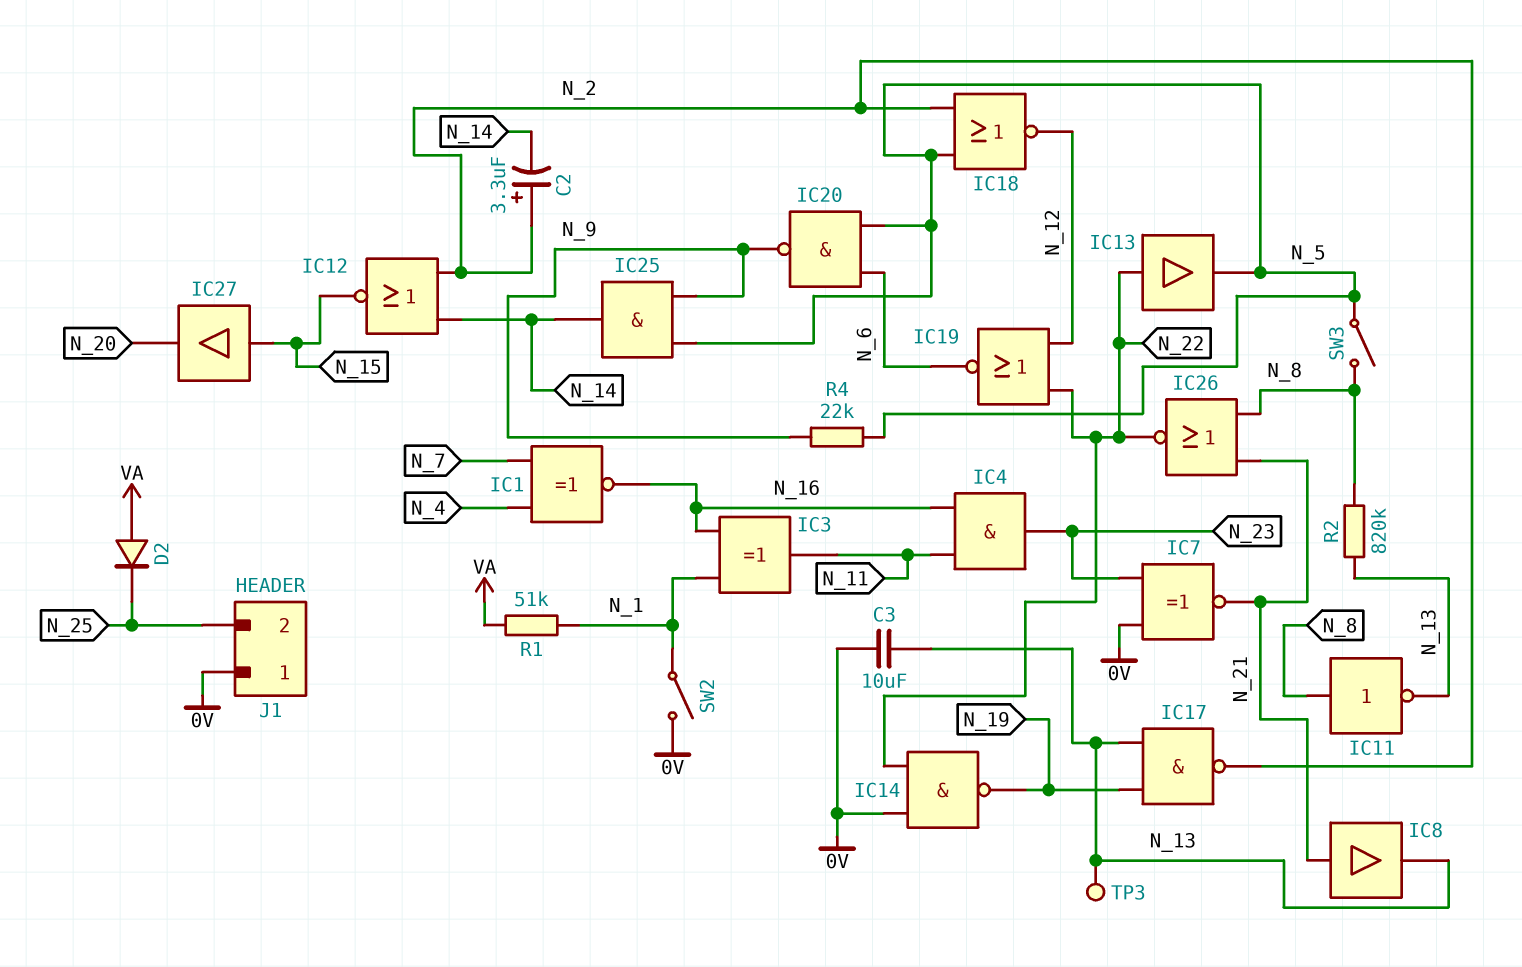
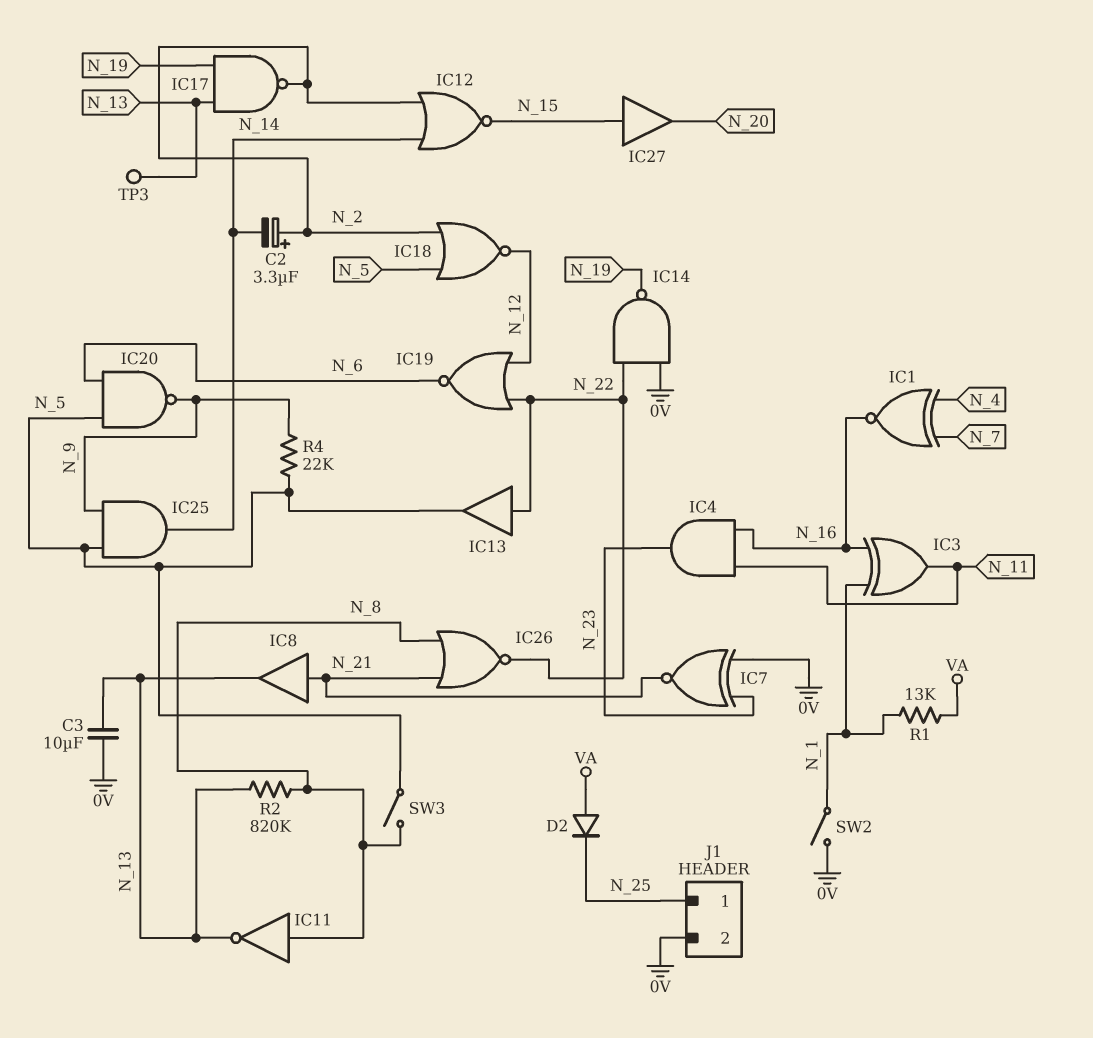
J1 pin 1: 0V -> N_25
J1 pin 2: N_25 -> 0V
R1: 51k (N_1, VA) -> 13k (N_1, VA)

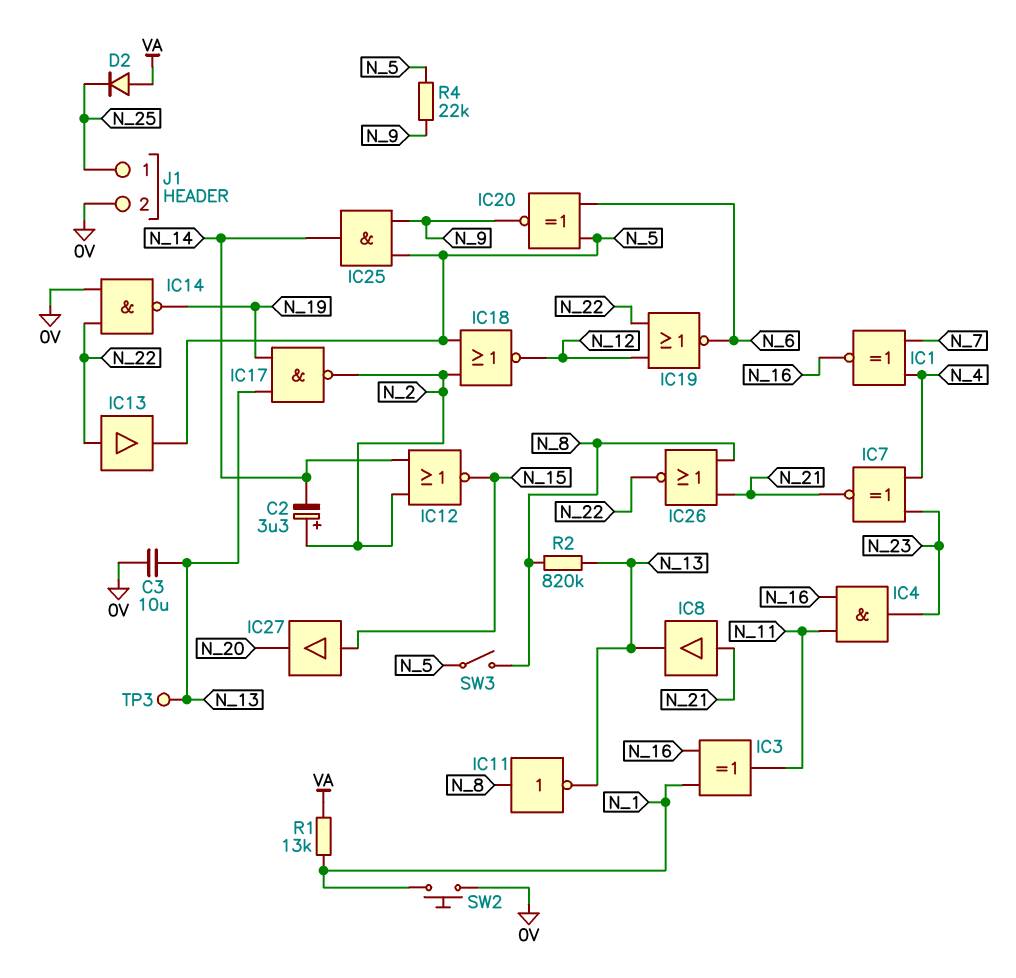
IC7: XNOR (in 0V, in N_23, out N_21) -> XNOR (in N_4, in N_23, out N_21)
IC20: NAND (in N_5, in N_6, out N_9) -> XNOR (in N_5, in N_6, out N_9)
SW2: switch (0V, N_1) -> button (0V, N_1)

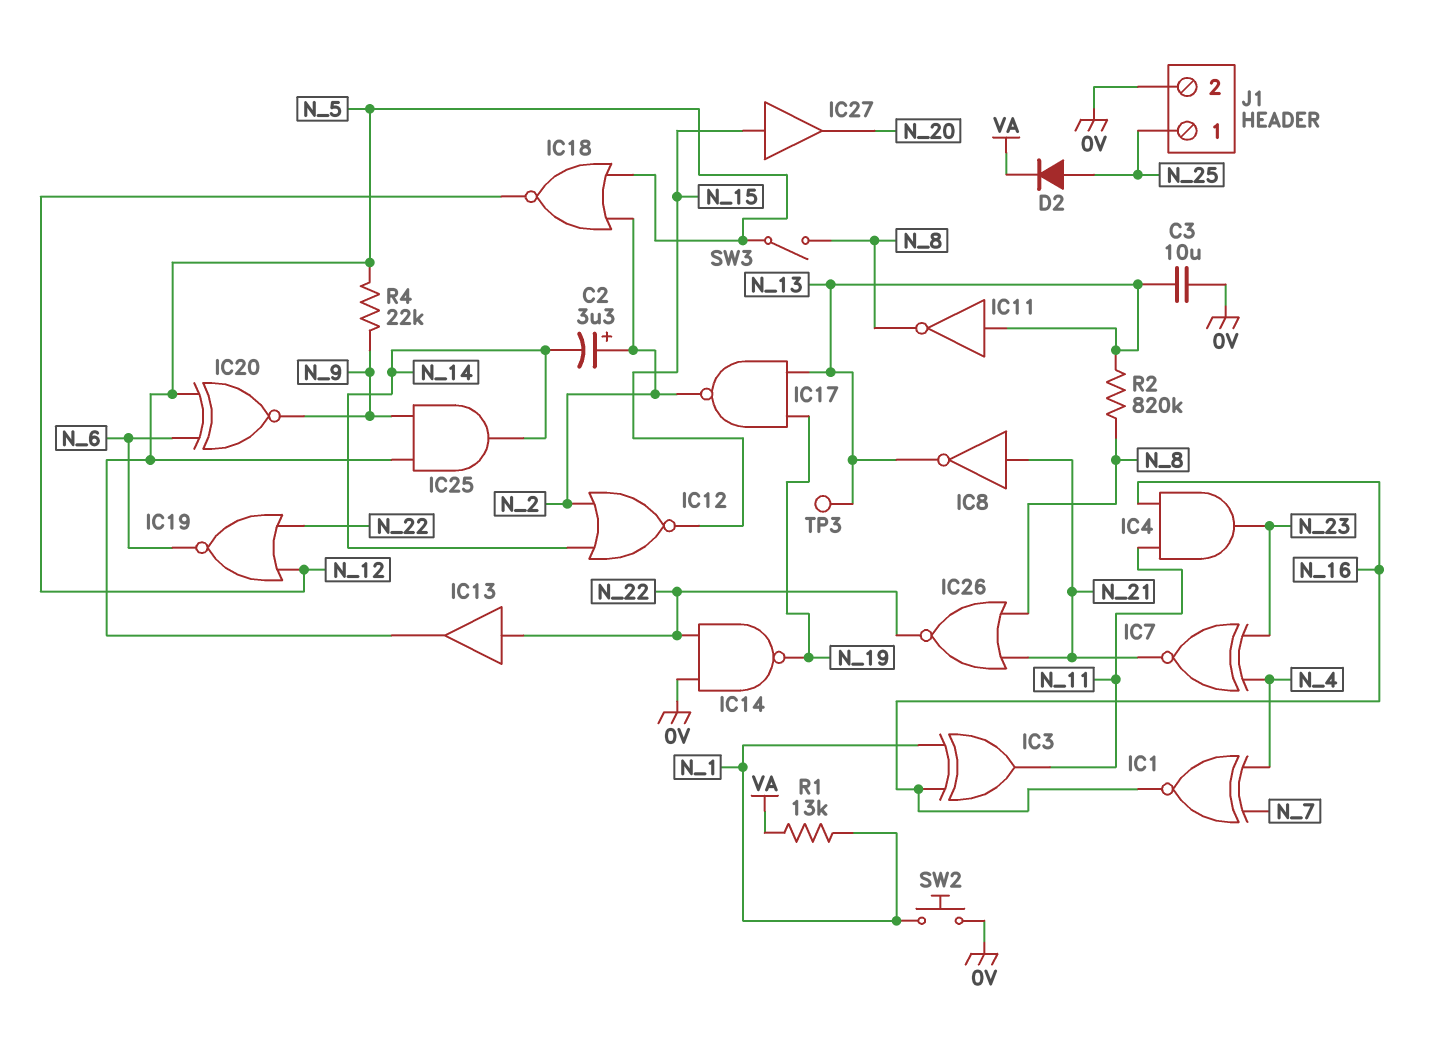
D2: diode (A VA, K N_25) -> diode (A N_25, K VA)
IC8: buffer (in N_21, out N_13) -> NOT (in N_21, out N_13)
IC11: NOT (in N_8, out N_13) -> NOT (in N_13, out N_8)

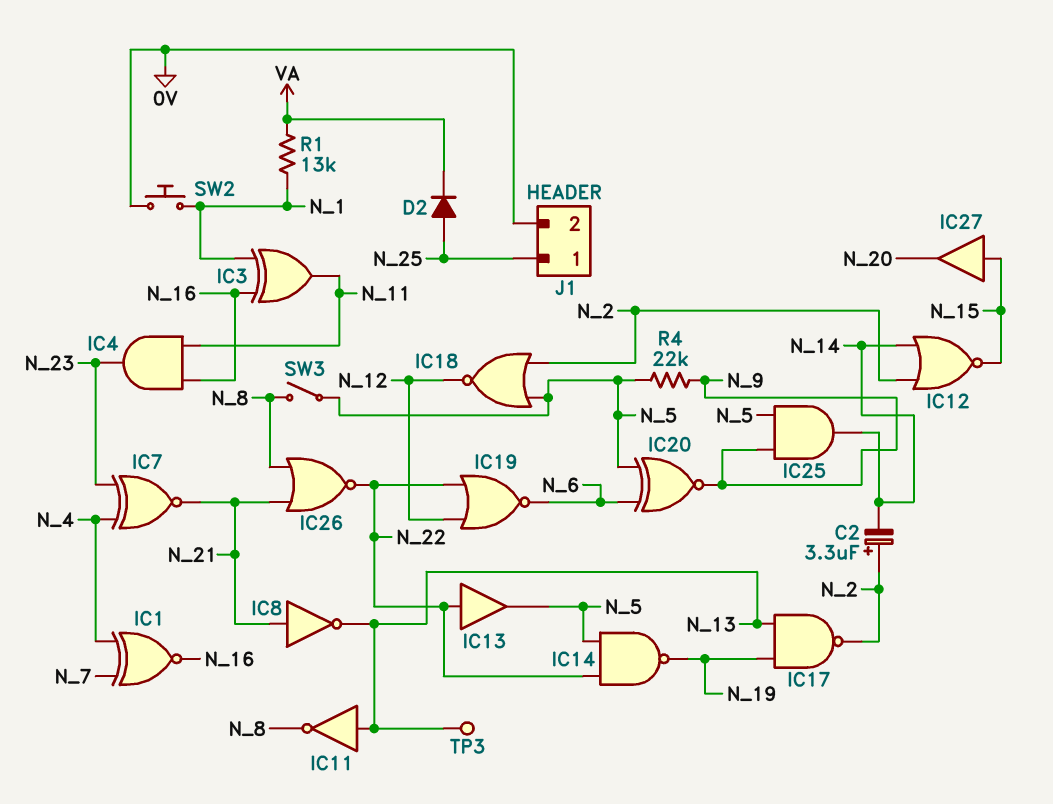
C3: 10uF (0V, N_13) -> none
IC14: NAND (in 0V, in N_22, out N_19) -> NAND (in N_5, in N_22, out N_19)
R2: 820k (N_8, N_13) -> none

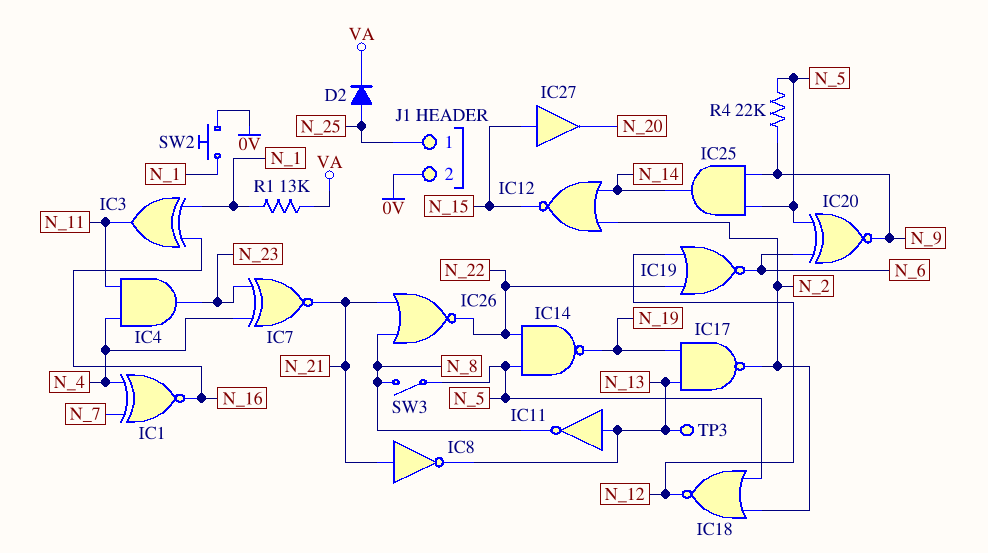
C2: 3.3uF (plus N_2, minus N_14) -> none
IC4: AND (in N_11, in N_16, out N_23) -> AND (in N_4, in N_11, out N_23)
IC13: buffer (in N_22, out N_5) -> none

